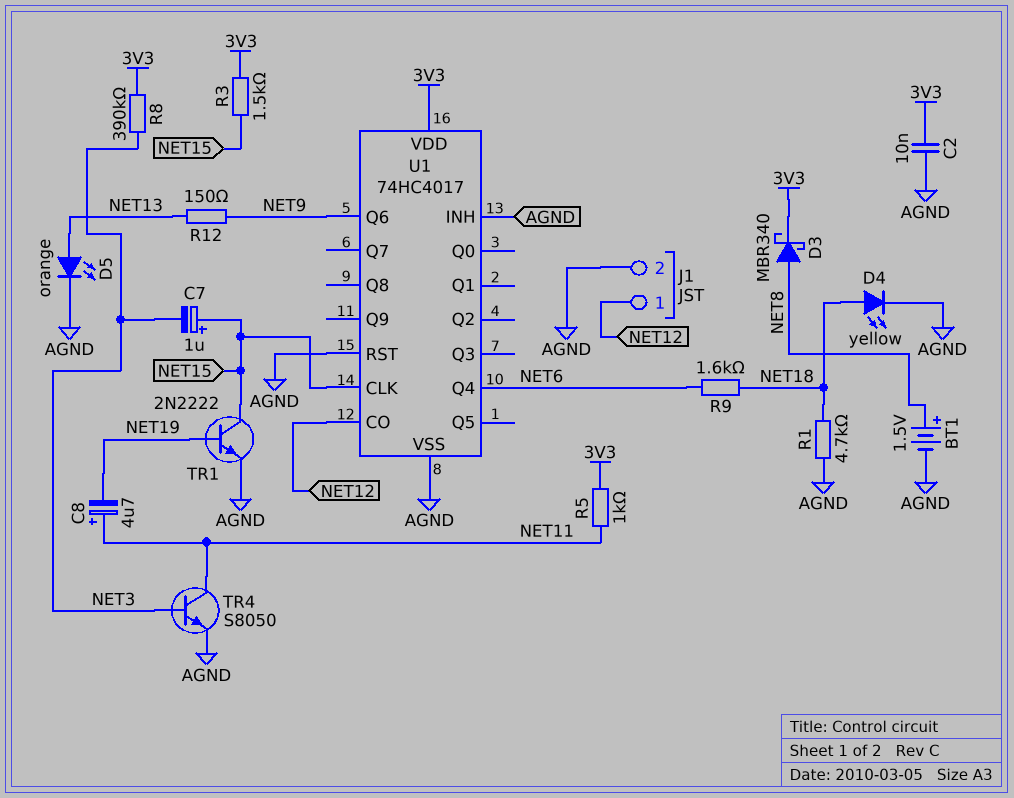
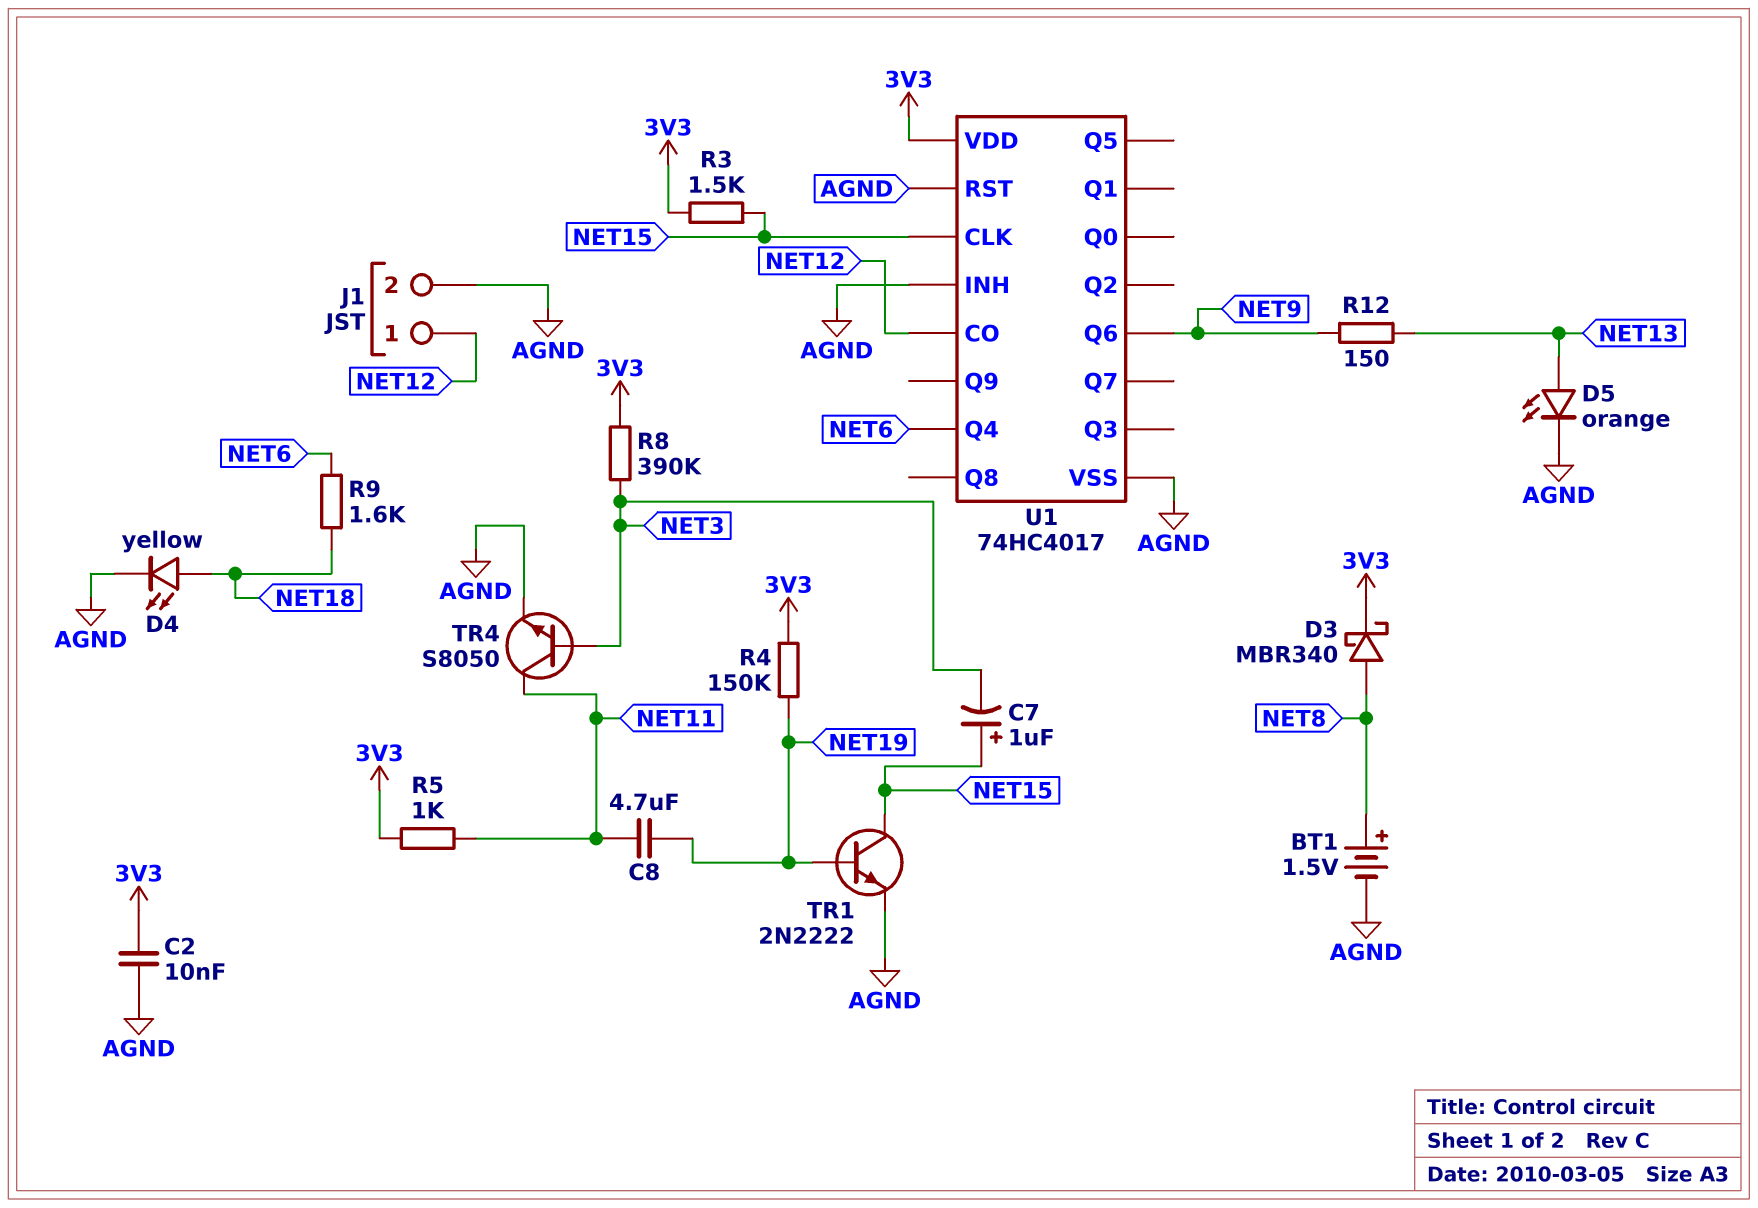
C8: 4.7uF (plus NET11, minus NET19) -> 4.7uF (NET11, NET19)
R1: 4.7k (AGND, NET18) -> none
R4: none -> 150k (3V3, NET19)

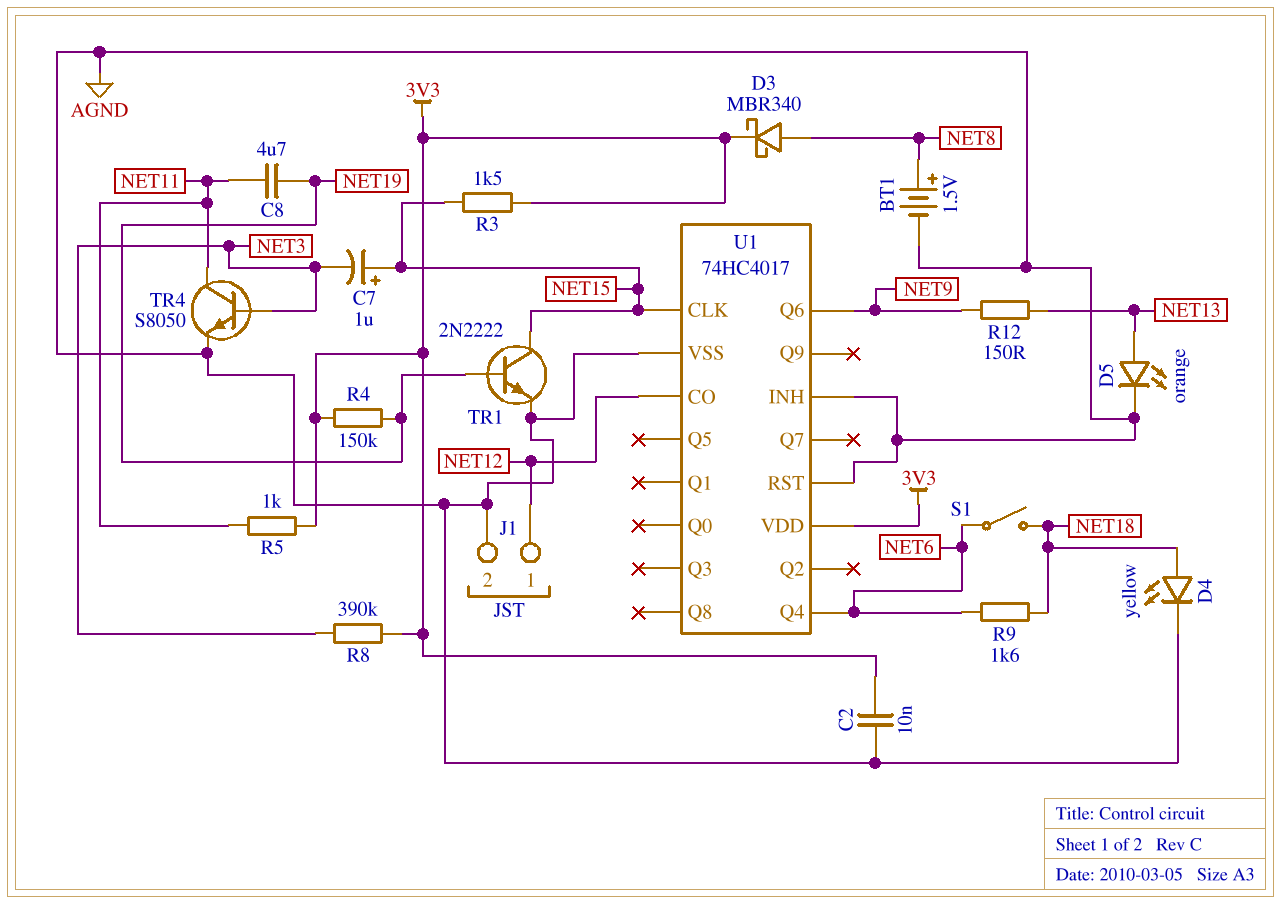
S1: none -> switch (NET6, NET18)

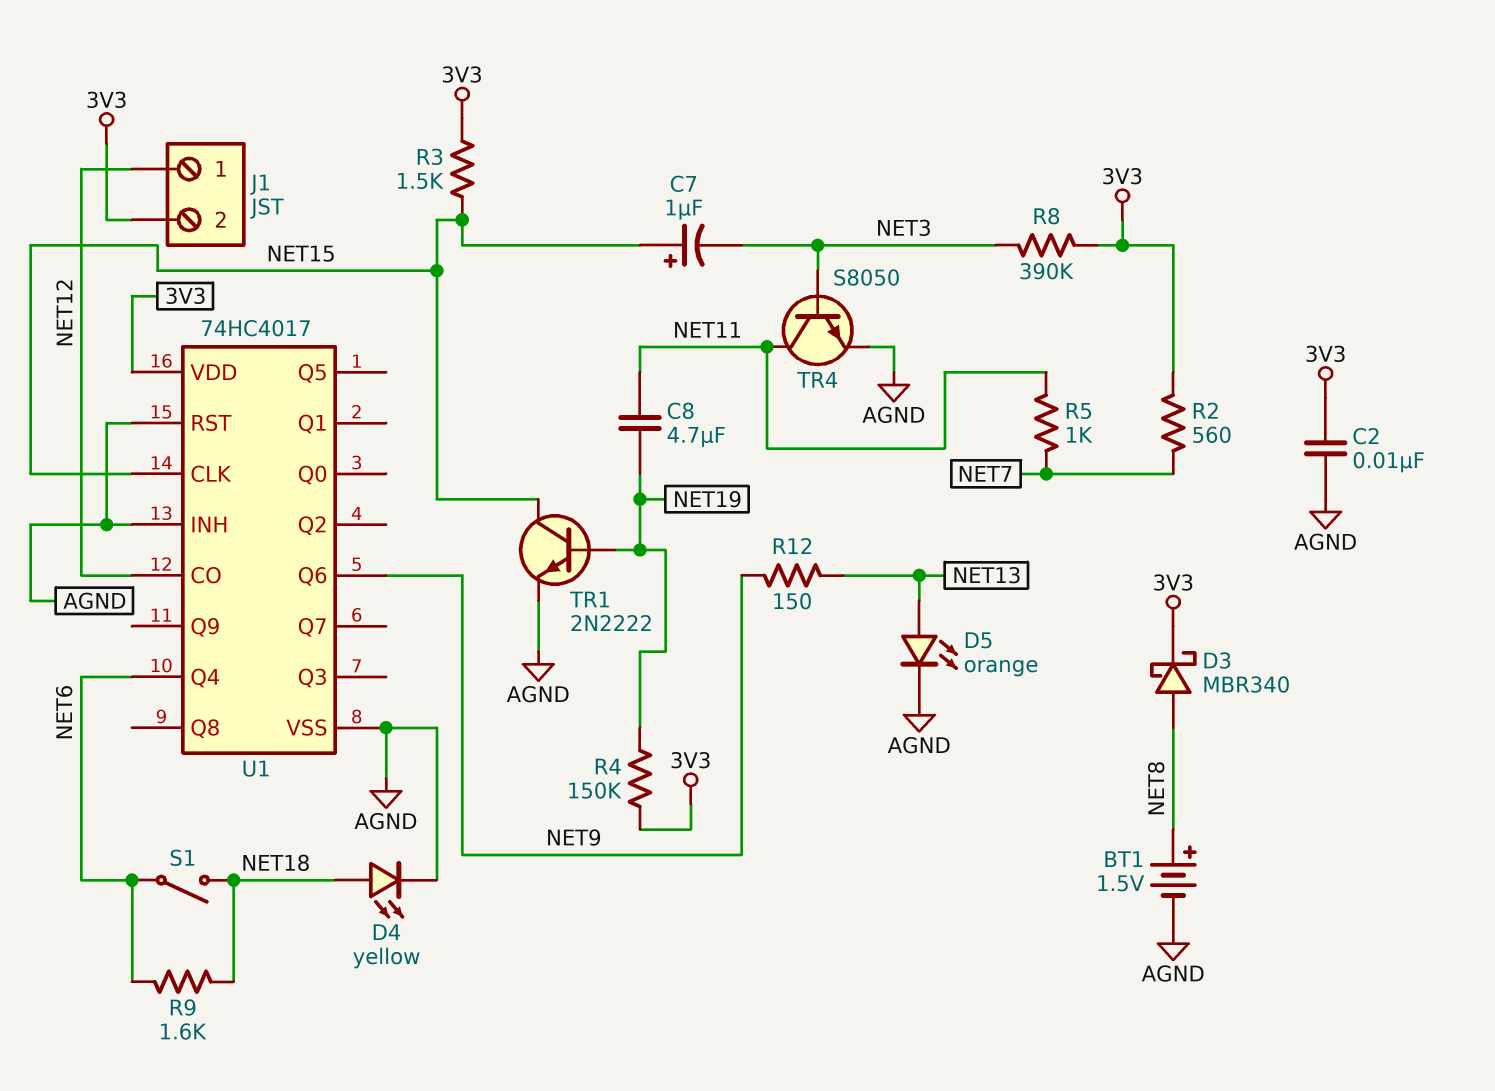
J1 pin 2: AGND -> 3V3
R2: none -> 560 (3V3, NET7)
R5: 1k (3V3, NET11) -> 1k (NET7, NET11)

